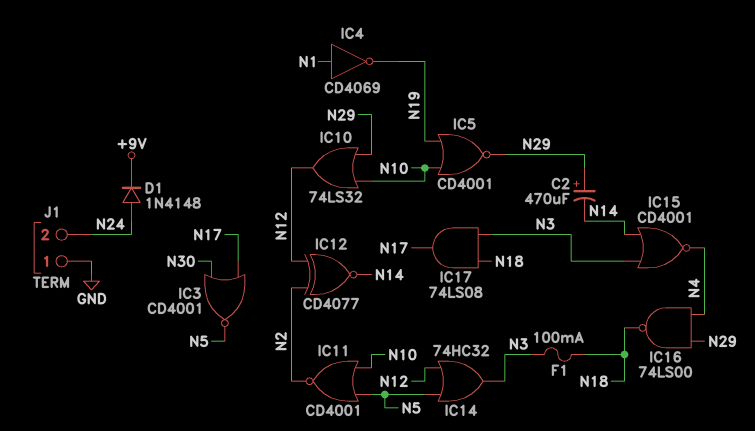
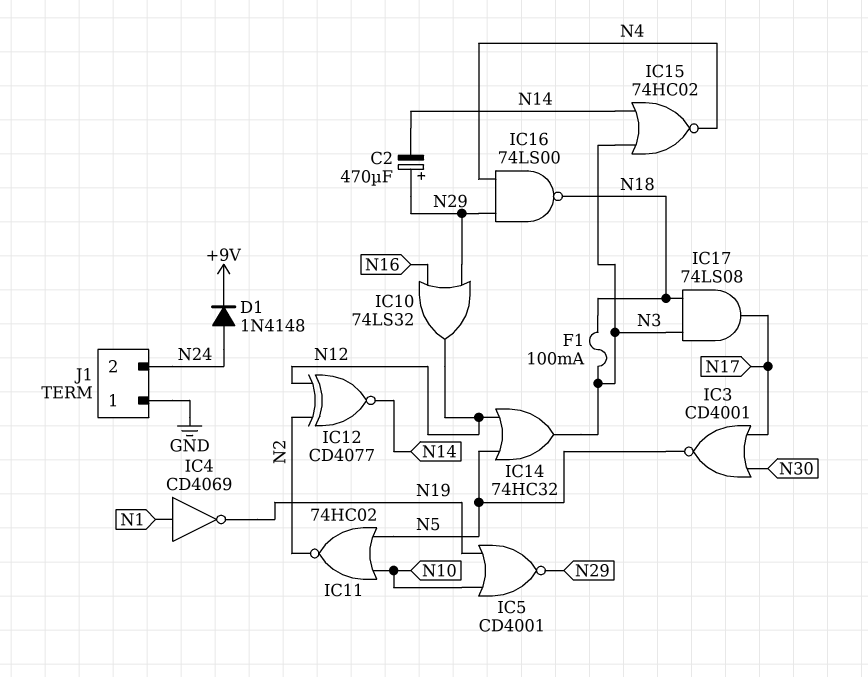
IC10: OR 74LS32 (in N10, in N29, out N12) -> OR 74LS32 (in N16, in N29, out N12)
IC11: NOR CD4001 (in N5, in N10, out N2) -> NOR 74HC02 (in N5, in N10, out N2)
IC15: NOR CD4001 (in N3, in N14, out N4) -> NOR 74HC02 (in N3, in N14, out N4)

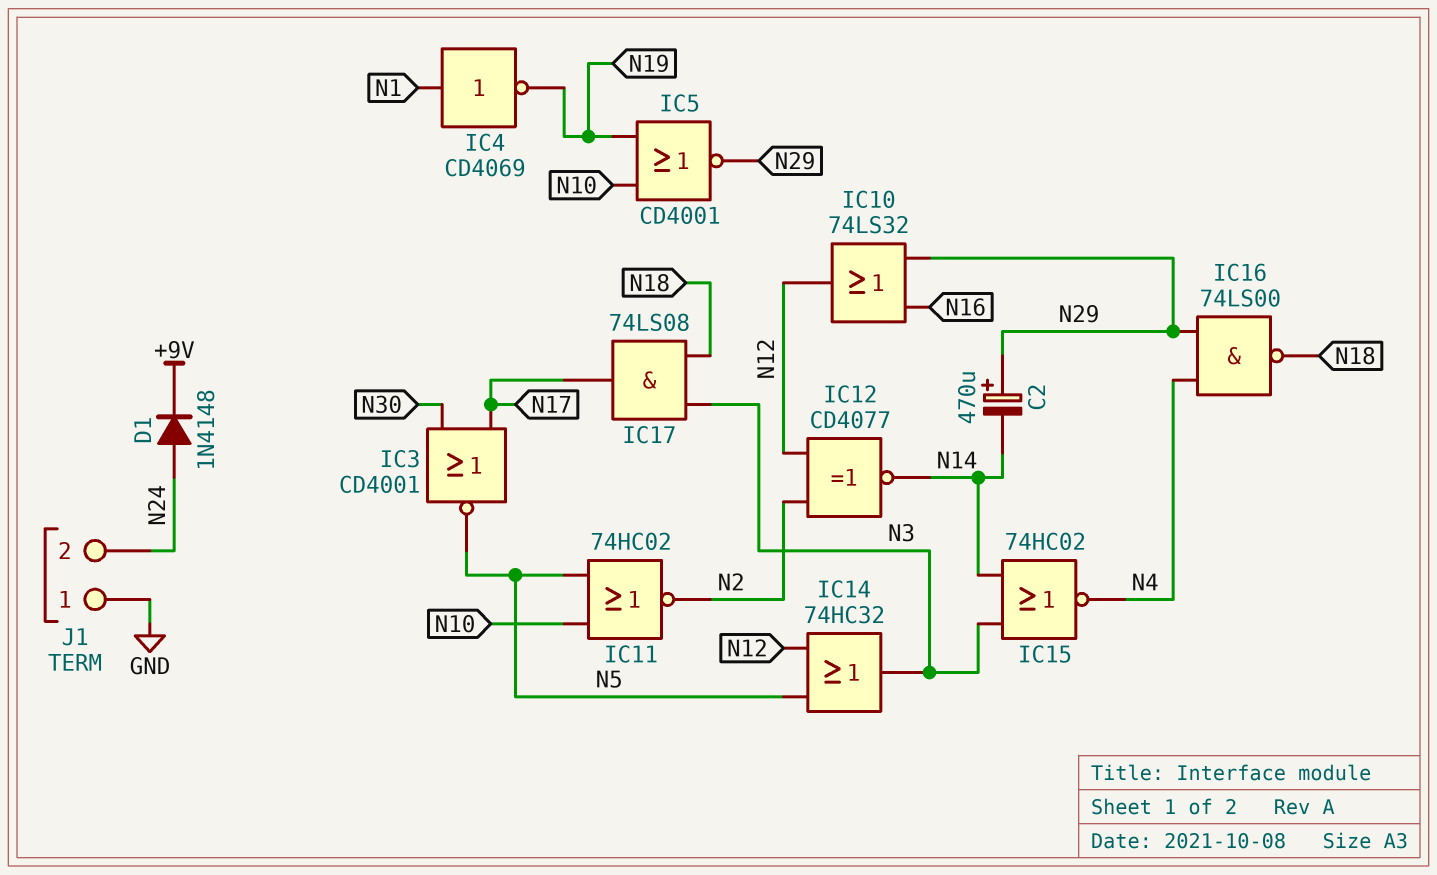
F1: 100mA (N3, N18) -> none

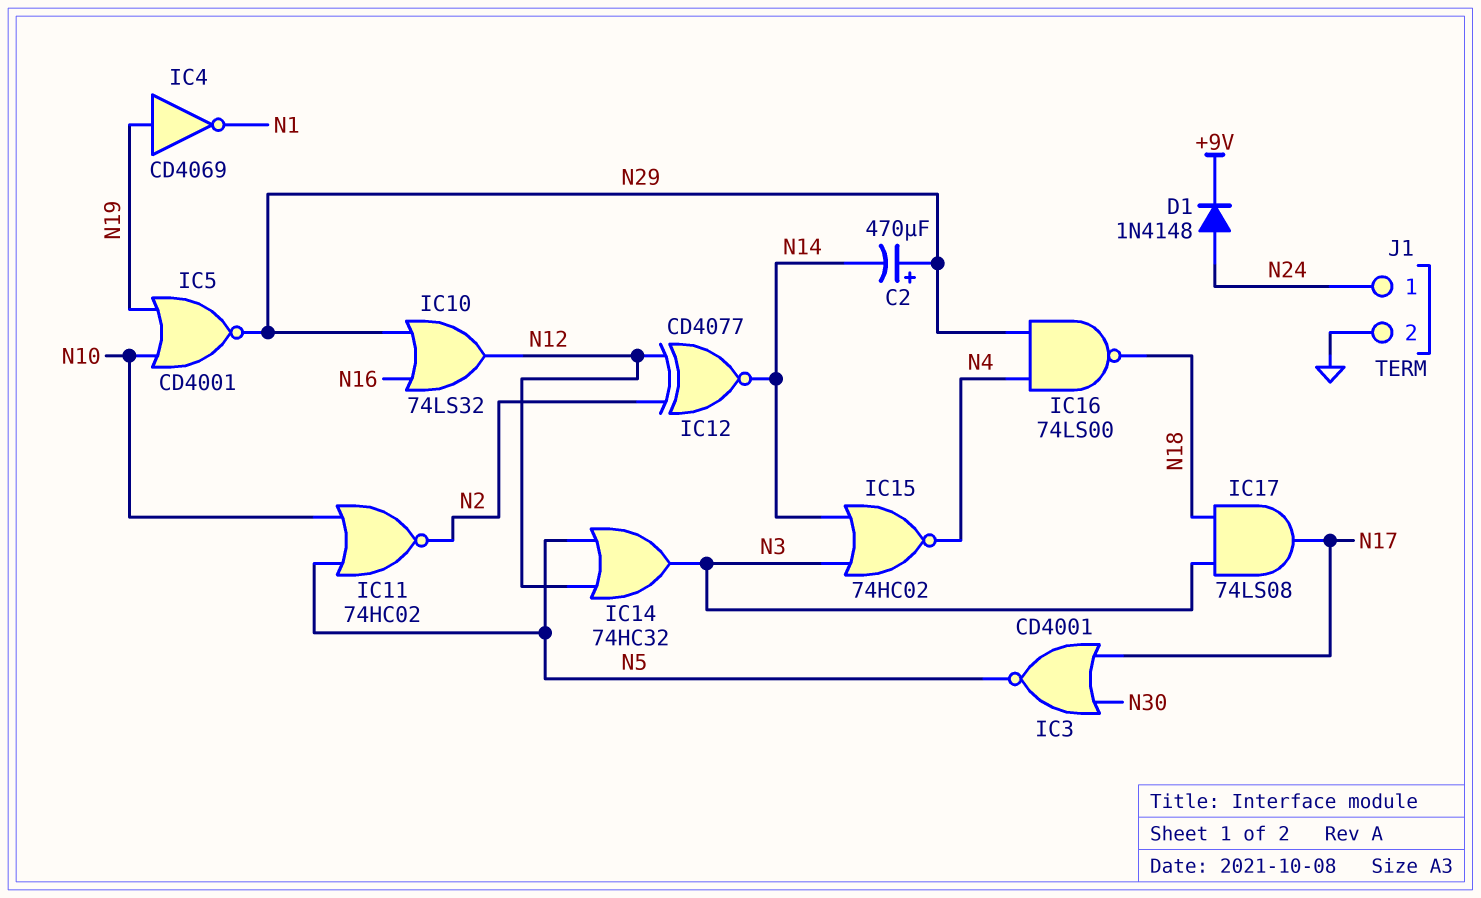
IC4: NOT CD4069 (in N1, out N19) -> NOT CD4069 (in N19, out N1)
J1 pin 1: GND -> N24
J1 pin 2: N24 -> GND

